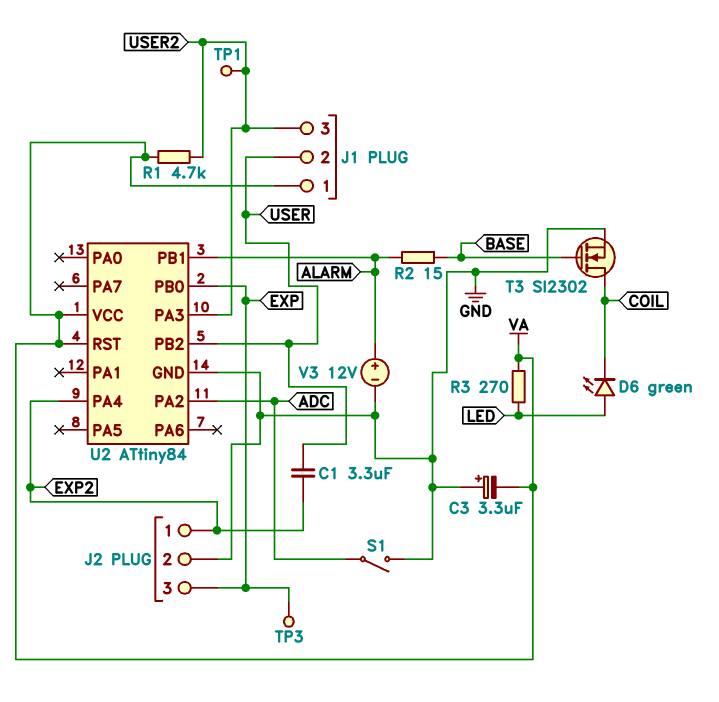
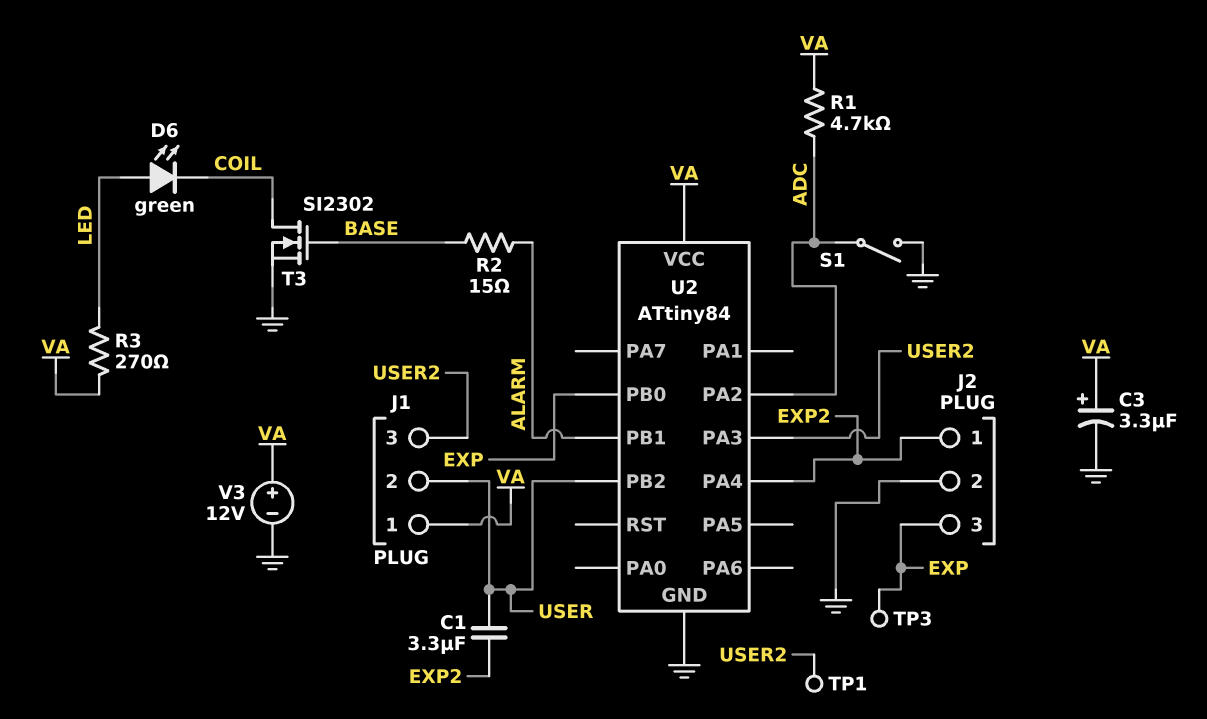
C3: 3.3uF (plus GND, minus VA) -> 3.3uF (plus VA, minus GND)
R1: 4.7k (USER2, VA) -> 4.7k (ADC, VA)
U2 pin RST: VA -> none
V3: 12V (plus ALARM, minus GND) -> 12V (plus VA, minus GND)

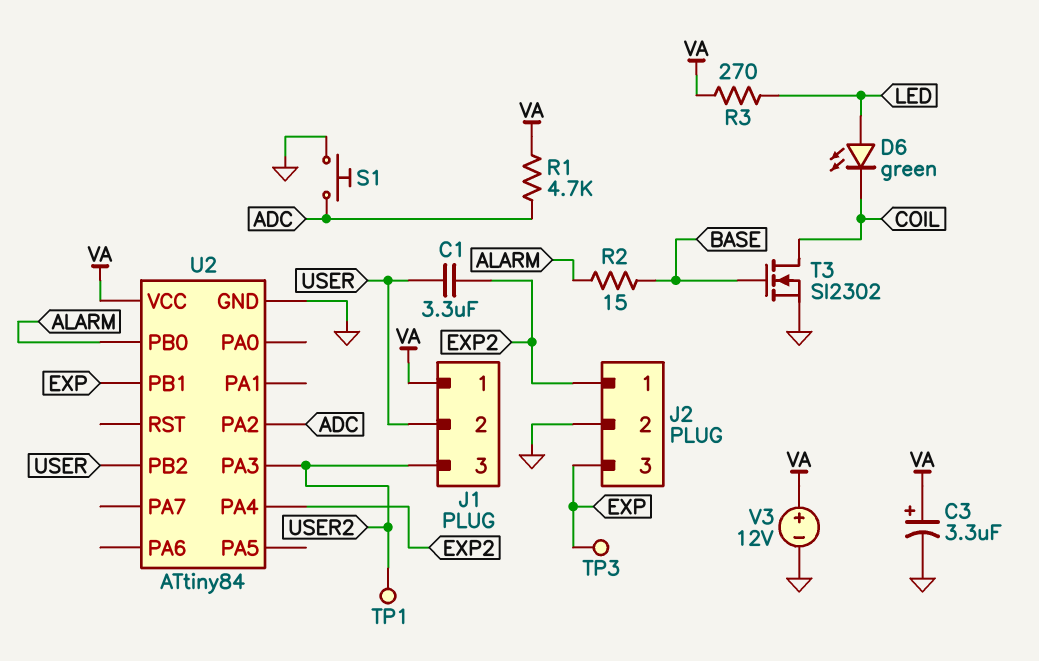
S1: switch (ADC, GND) -> button (ADC, GND)
U2 pin PB0: EXP -> ALARM
U2 pin PB1: ALARM -> EXP

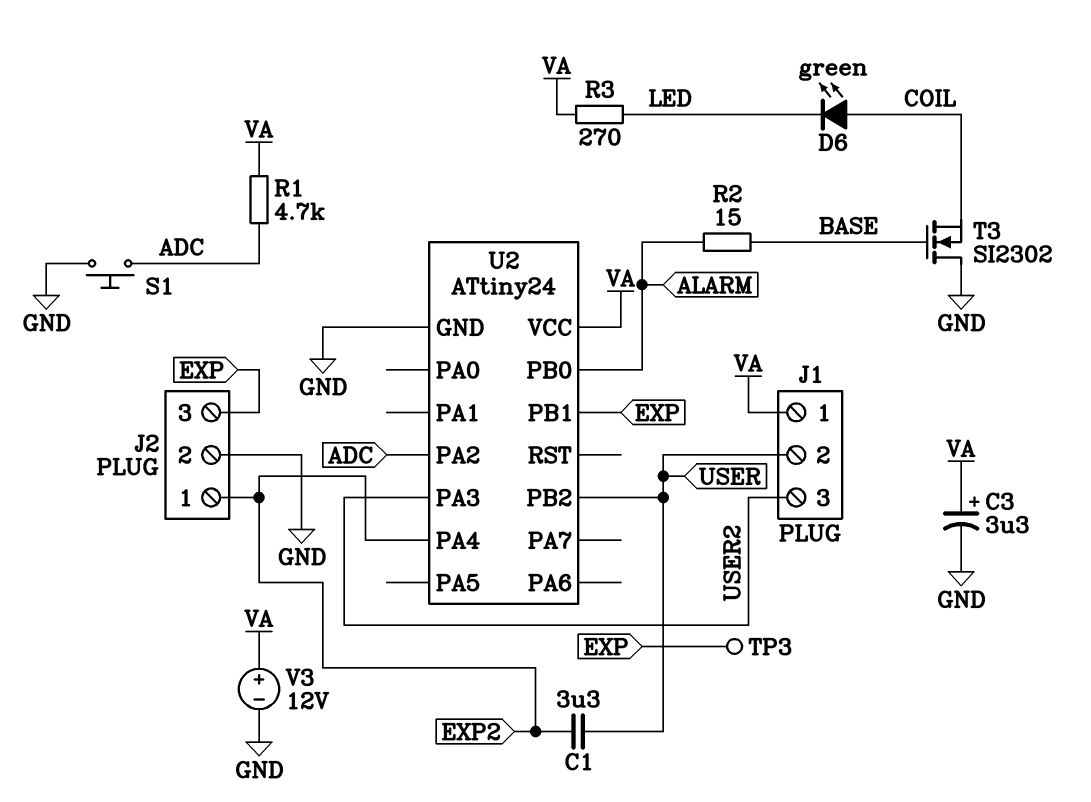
D6: LED green (A LED, K COIL) -> LED green (A COIL, K LED)
T3: NMOS SI2302 (G BASE, D COIL, S GND) -> NMOS SI2302 (G BASE, D GND, S COIL)
TP1: test point (USER2) -> none
U2: ATtiny84 -> ATtiny24

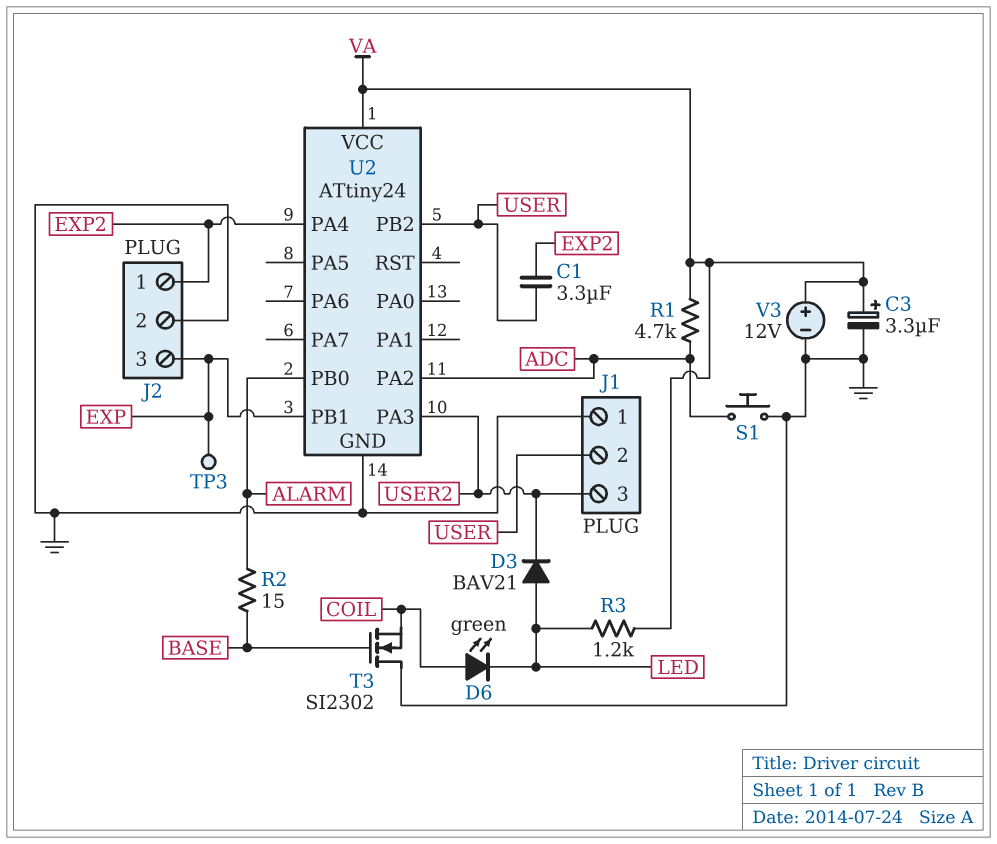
D3: none -> diode BAV21 (A LED, K USER2)
J1 pin 1: VA -> GND
R3: 270 (LED, VA) -> 1.2k (LED, VA)

